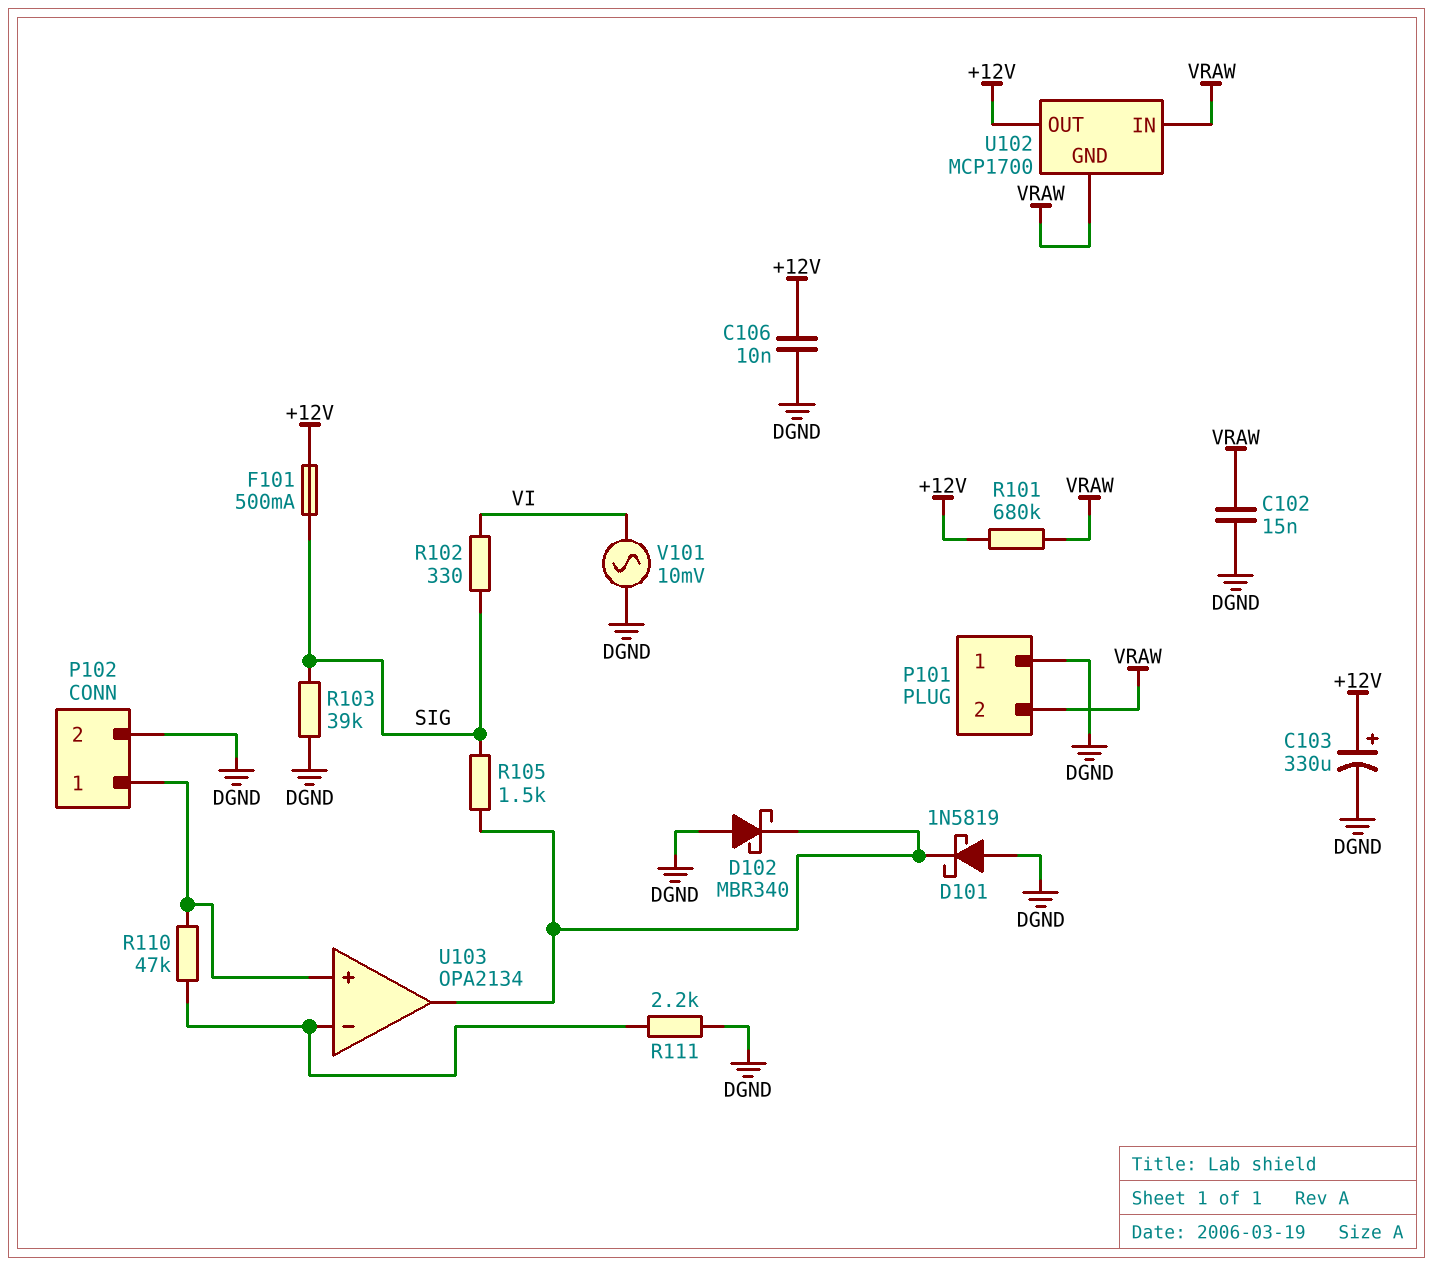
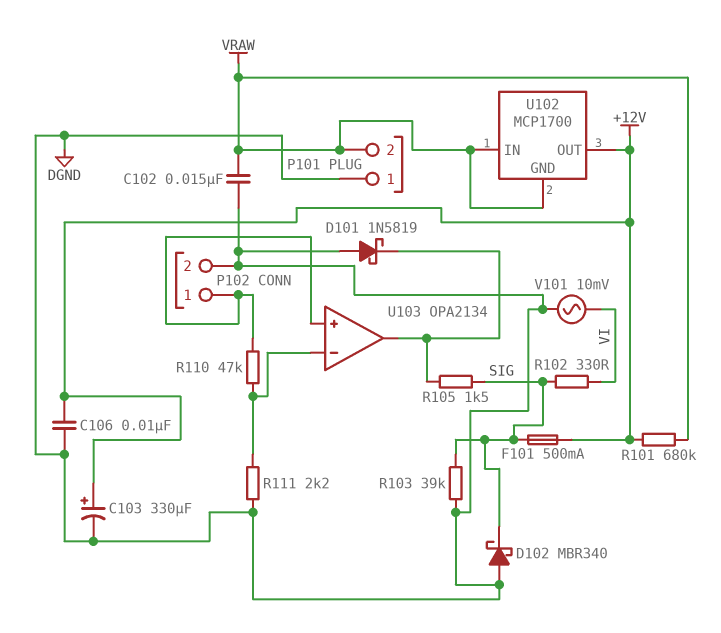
D102: schottky MBR340 (A DGND, K U103/out) -> schottky MBR340 (A DGND, K SIG)

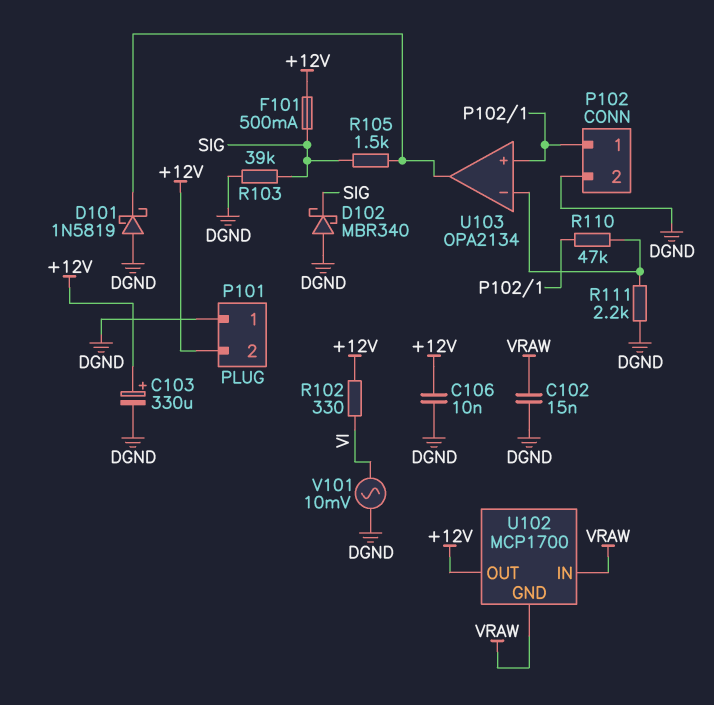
P101 pin 2: VRAW -> +12V
R101: 680k (+12V, VRAW) -> none
R102: 330 (SIG, VI) -> 330 (+12V, VI)

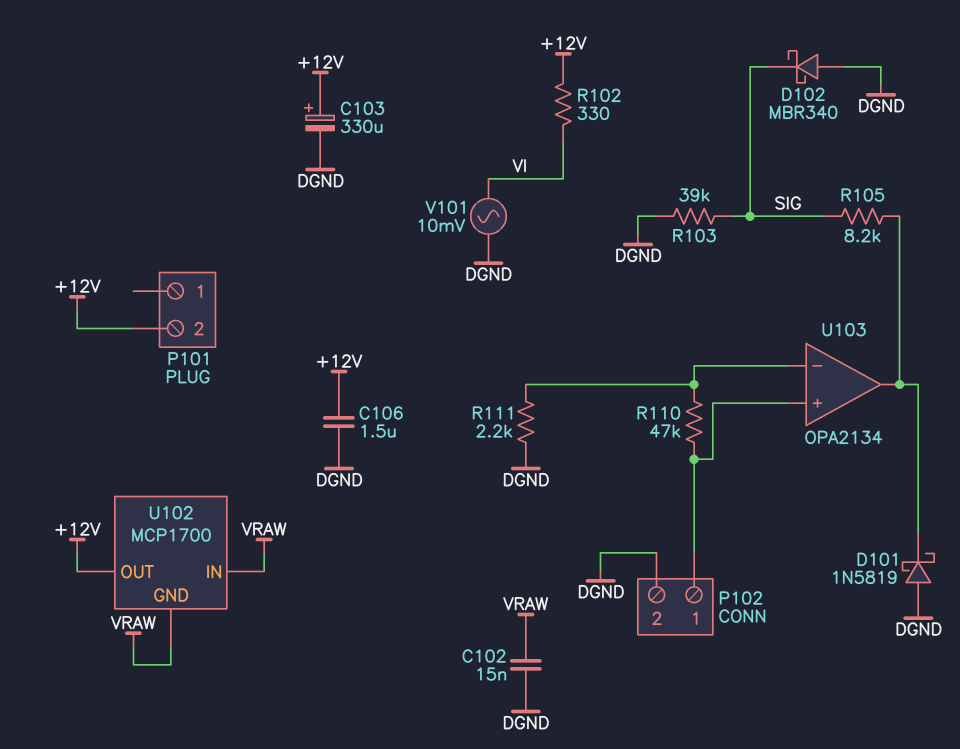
C106: 10nF (+12V, DGND) -> 1.5uF (+12V, DGND)
F101: 500mA (+12V, SIG) -> none
P101 pin 1: DGND -> none
R105: 1.5k (SIG, U103/out) -> 8.2k (SIG, U103/out)

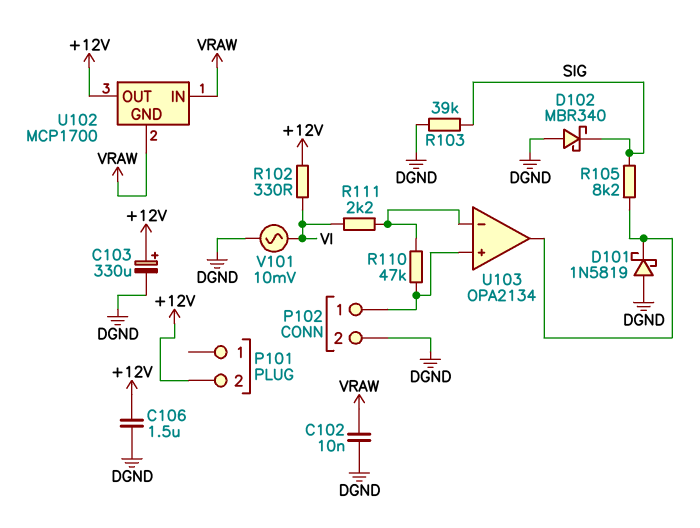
C102: 15nF (DGND, VRAW) -> 10nF (DGND, VRAW)
R111: 2.2k (DGND, U103/in-) -> 2.2k (U103/in-, VI)

